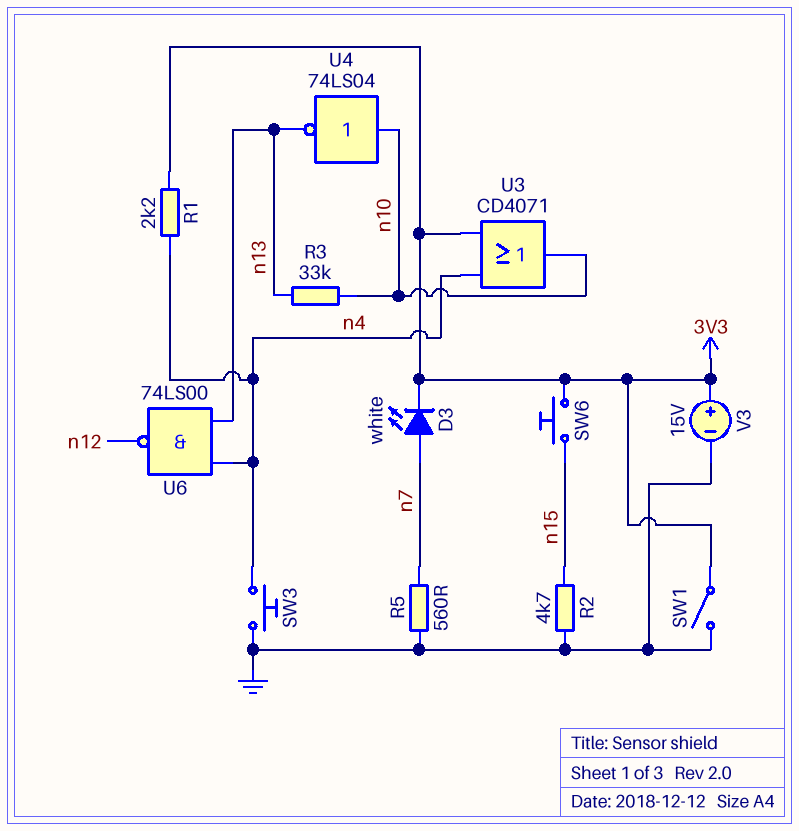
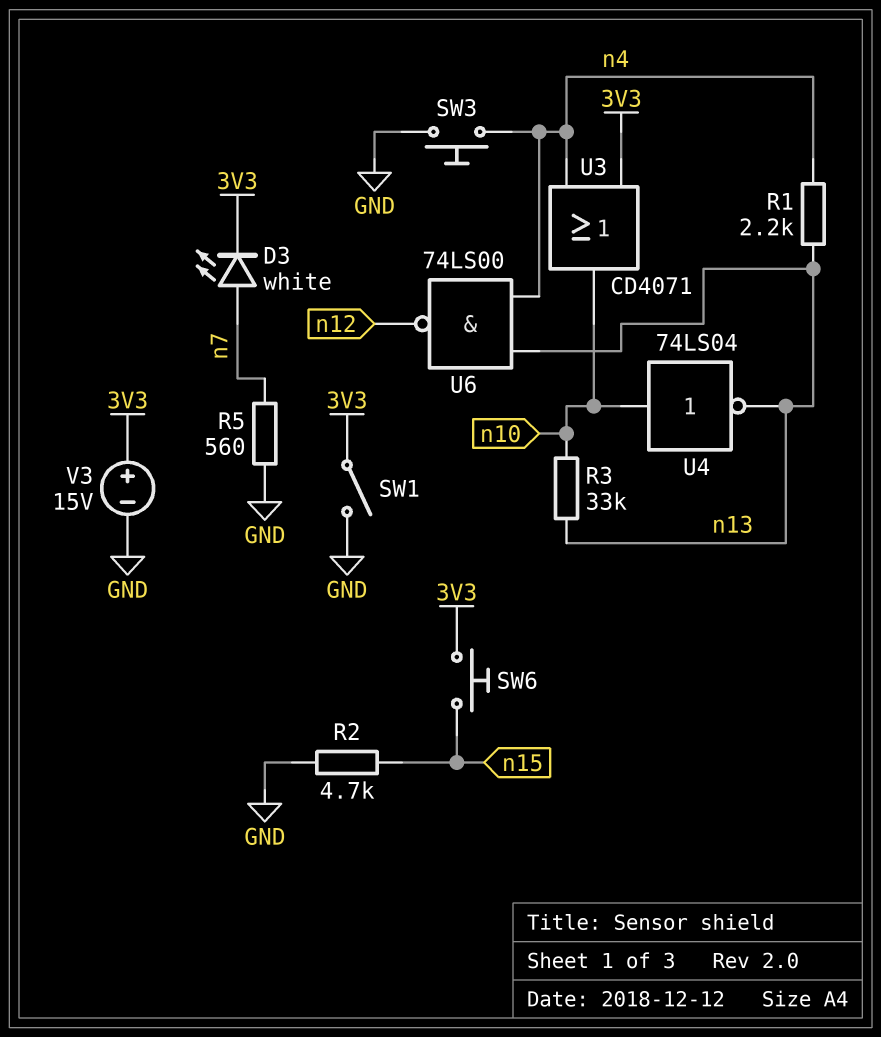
R1: 2.2k (3V3, n4) -> 2.2k (n4, n13)

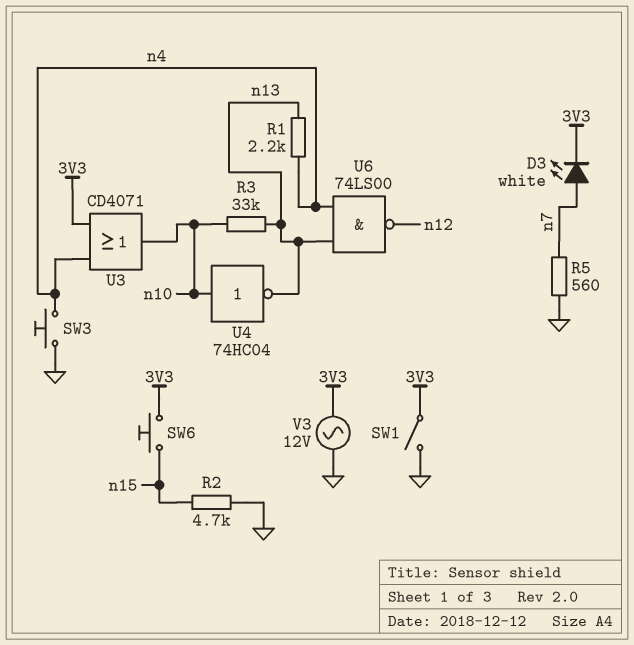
U4: NOT 74LS04 (in n10, out n13) -> NOT 74HC04 (in n10, out n13)
V3: 15V (plus 3V3, minus GND) -> AC 12V (3V3, GND)

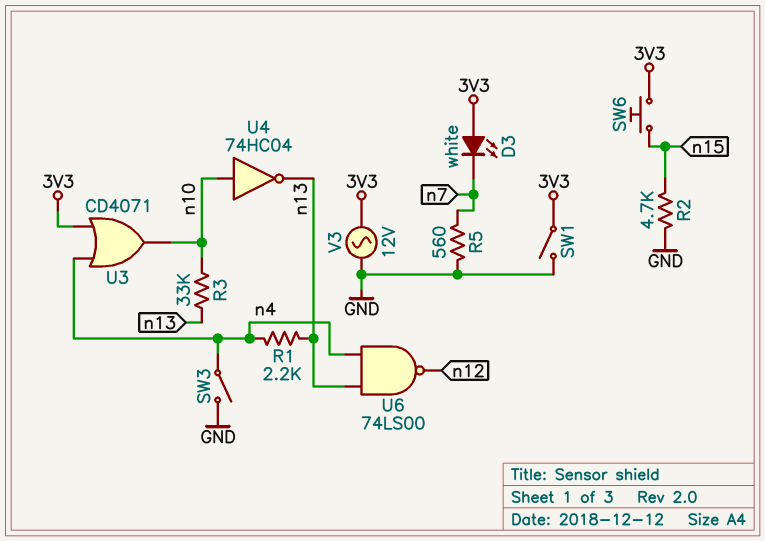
D3: LED white (A n7, K 3V3) -> LED white (A 3V3, K n7)
SW3: button (GND, n4) -> switch (GND, n4)

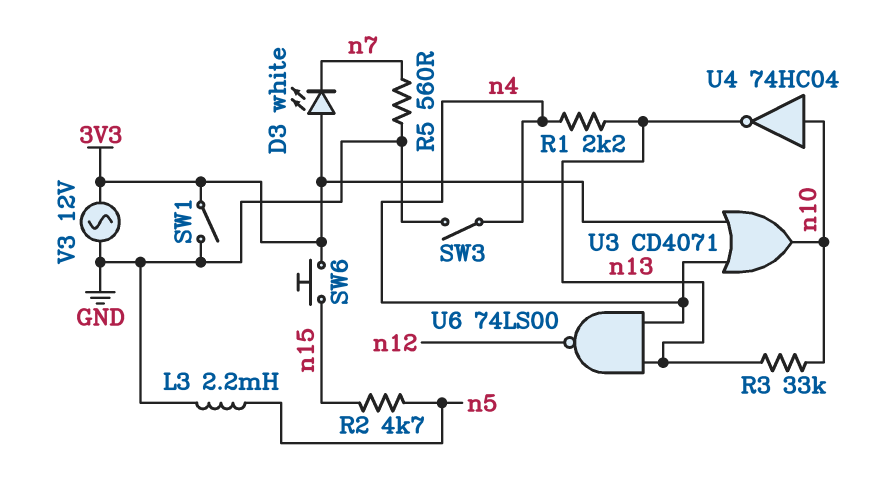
L3: none -> 2.2mH (GND, n5)
R2: 4.7k (GND, n15) -> 4.7k (n5, n15)

